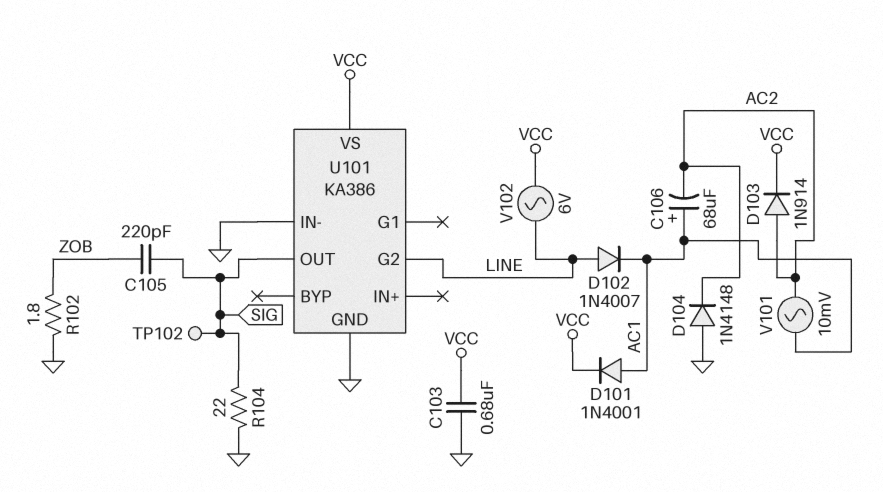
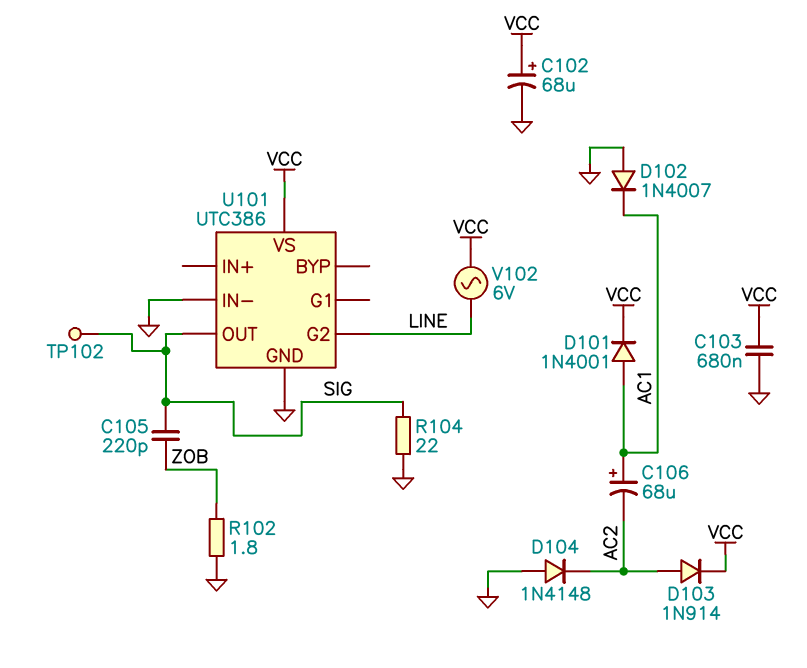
C102: none -> 68uF (plus VCC, minus GND)
D102: diode 1N4007 (A LINE, K AC1) -> diode 1N4007 (A GND, K AC1)
U101: KA386 -> UTC386
V101: AC 10mV (AC1, AC2) -> none

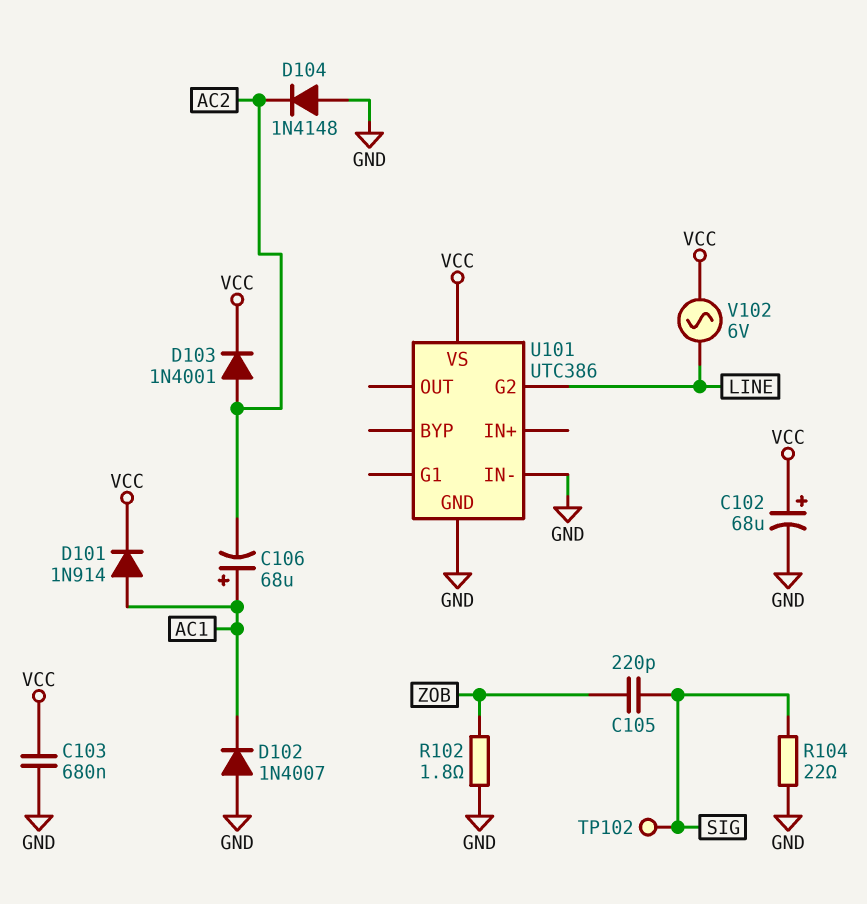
D101: diode 1N4001 (A AC1, K VCC) -> diode 1N914 (A AC1, K VCC)
D103: diode 1N914 (A AC2, K VCC) -> diode 1N4001 (A AC2, K VCC)
U101 pin OUT: SIG -> none

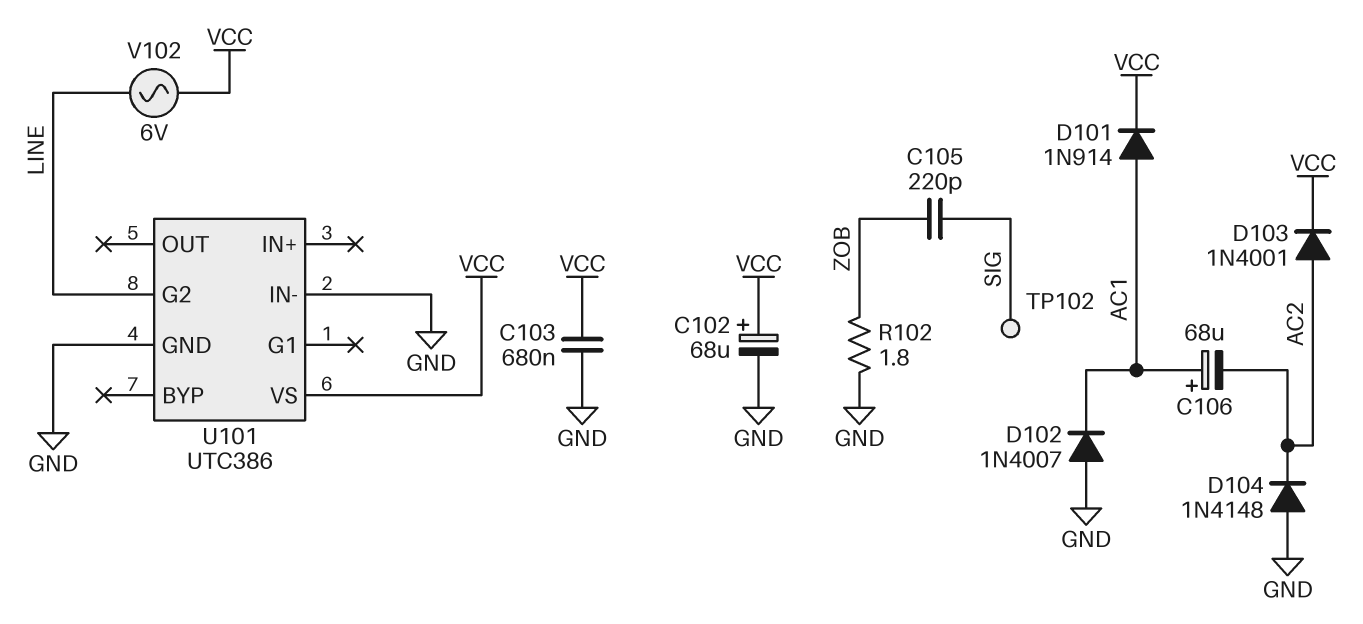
R104: 22 (GND, SIG) -> none

